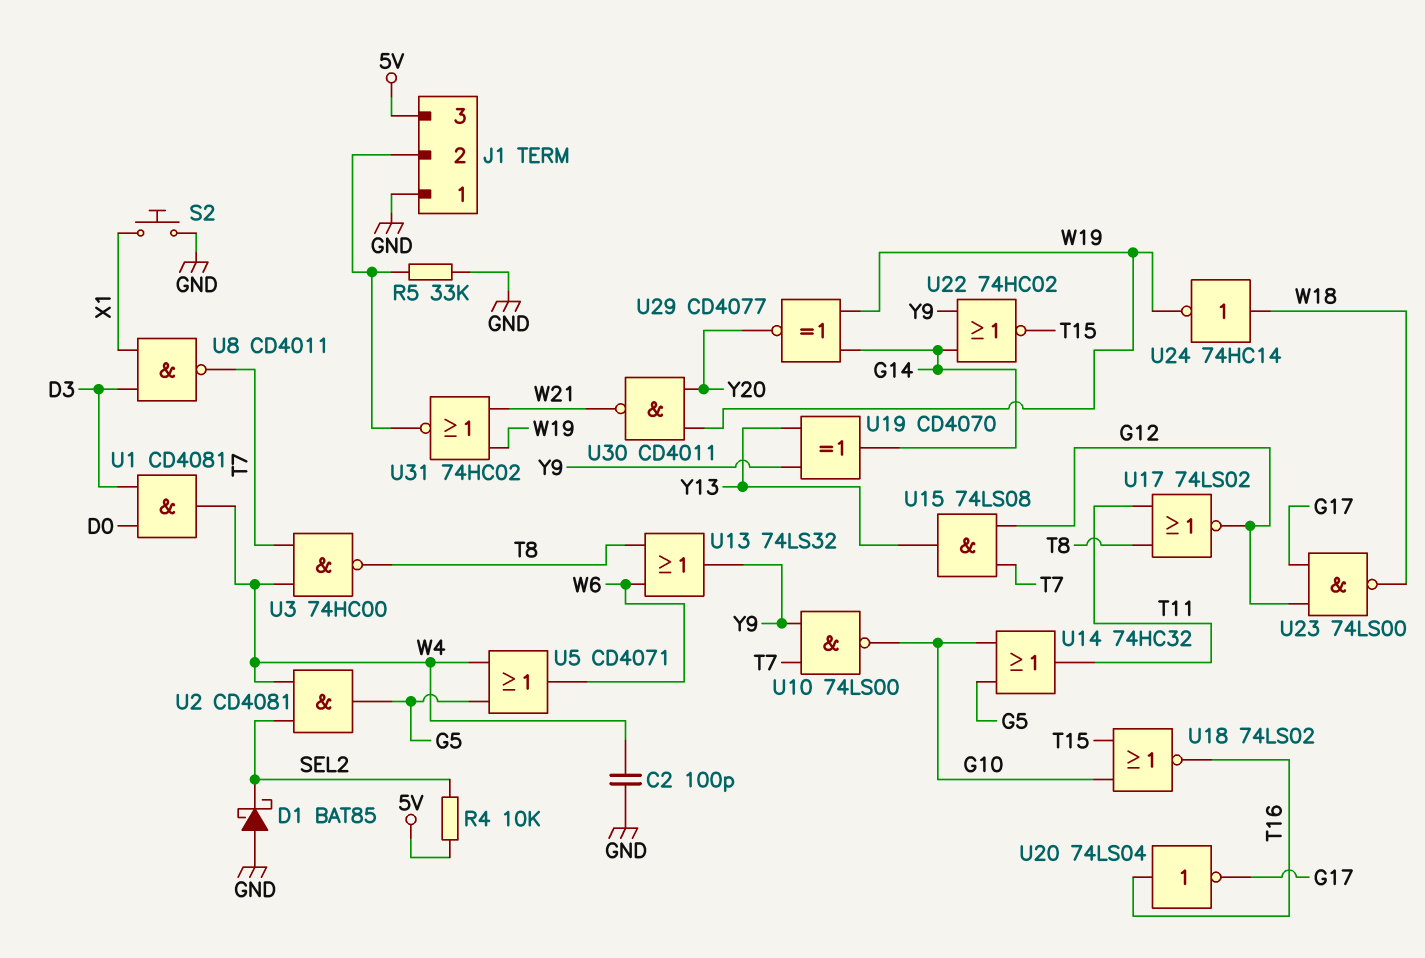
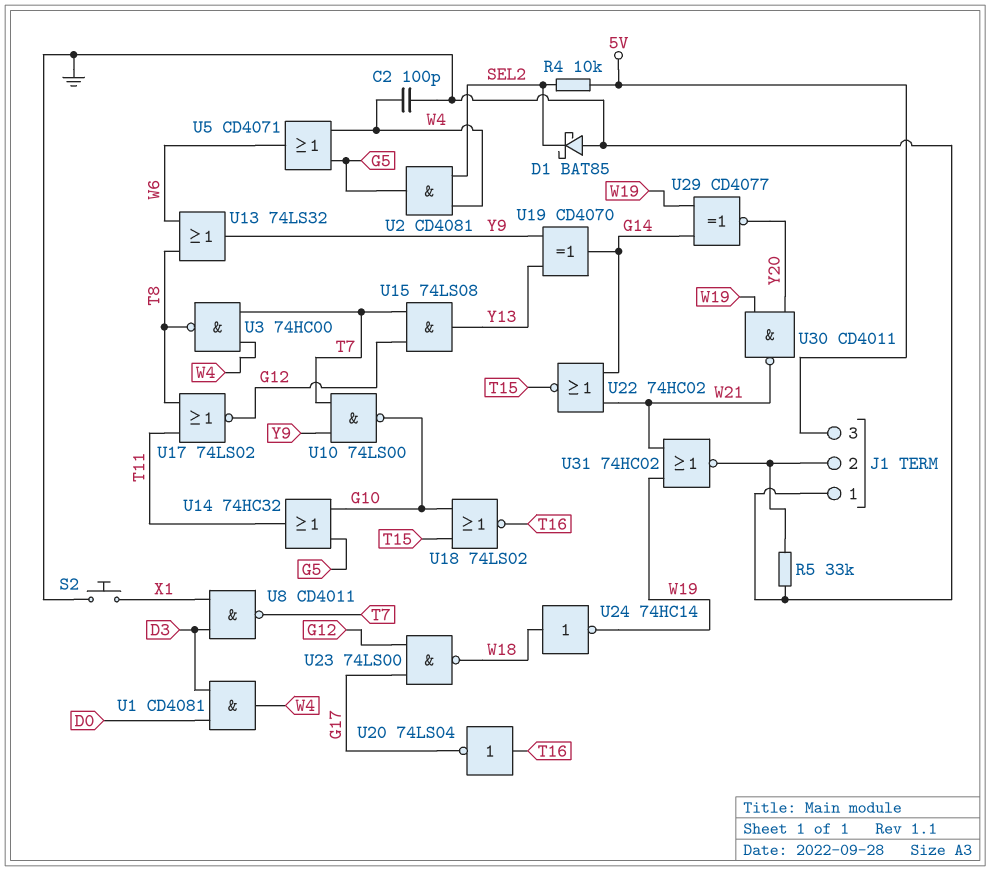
U22: NOR 74HC02 (in G14, in Y9, out T15) -> NOR 74HC02 (in G14, in W21, out T15)

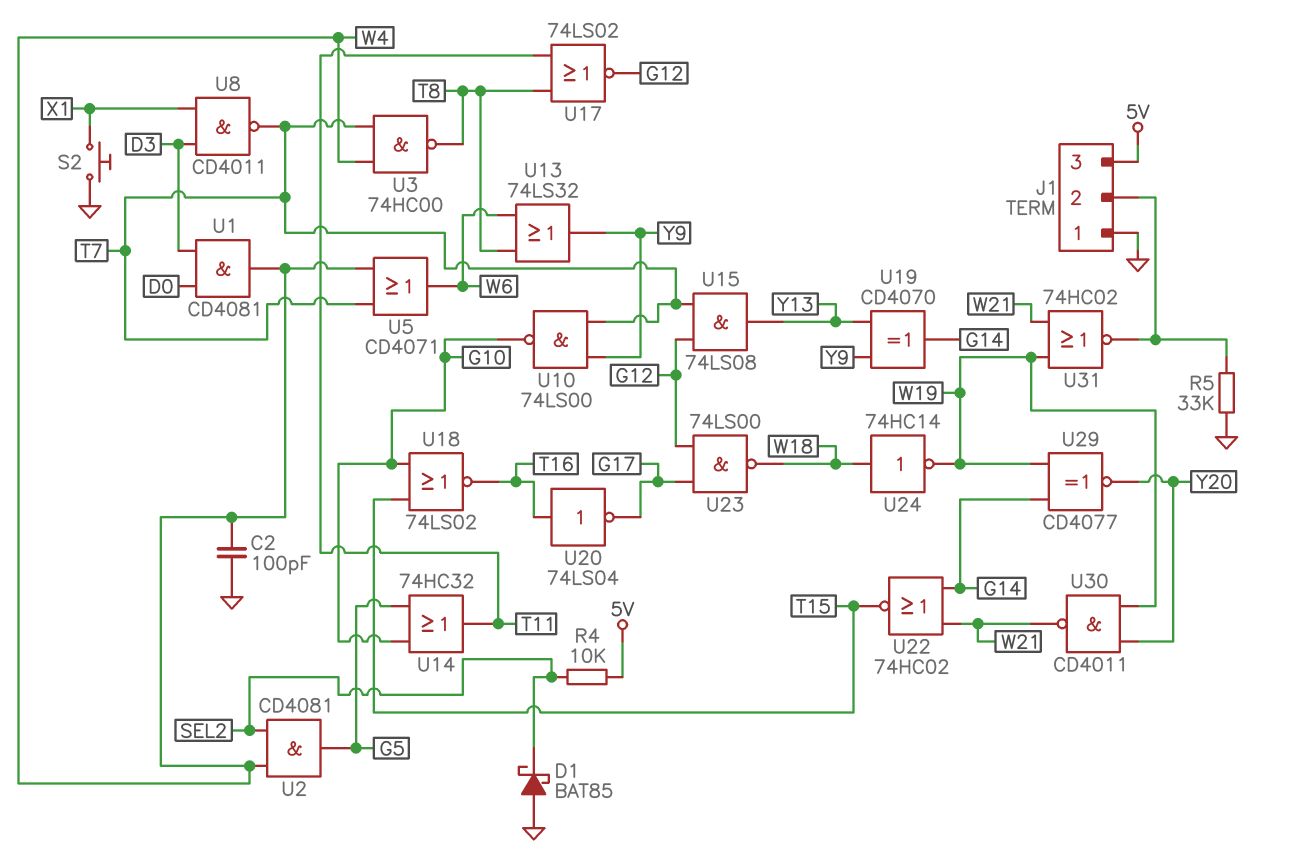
U5: OR CD4071 (in G5, in W4, out W6) -> OR CD4071 (in T7, in W4, out W6)

